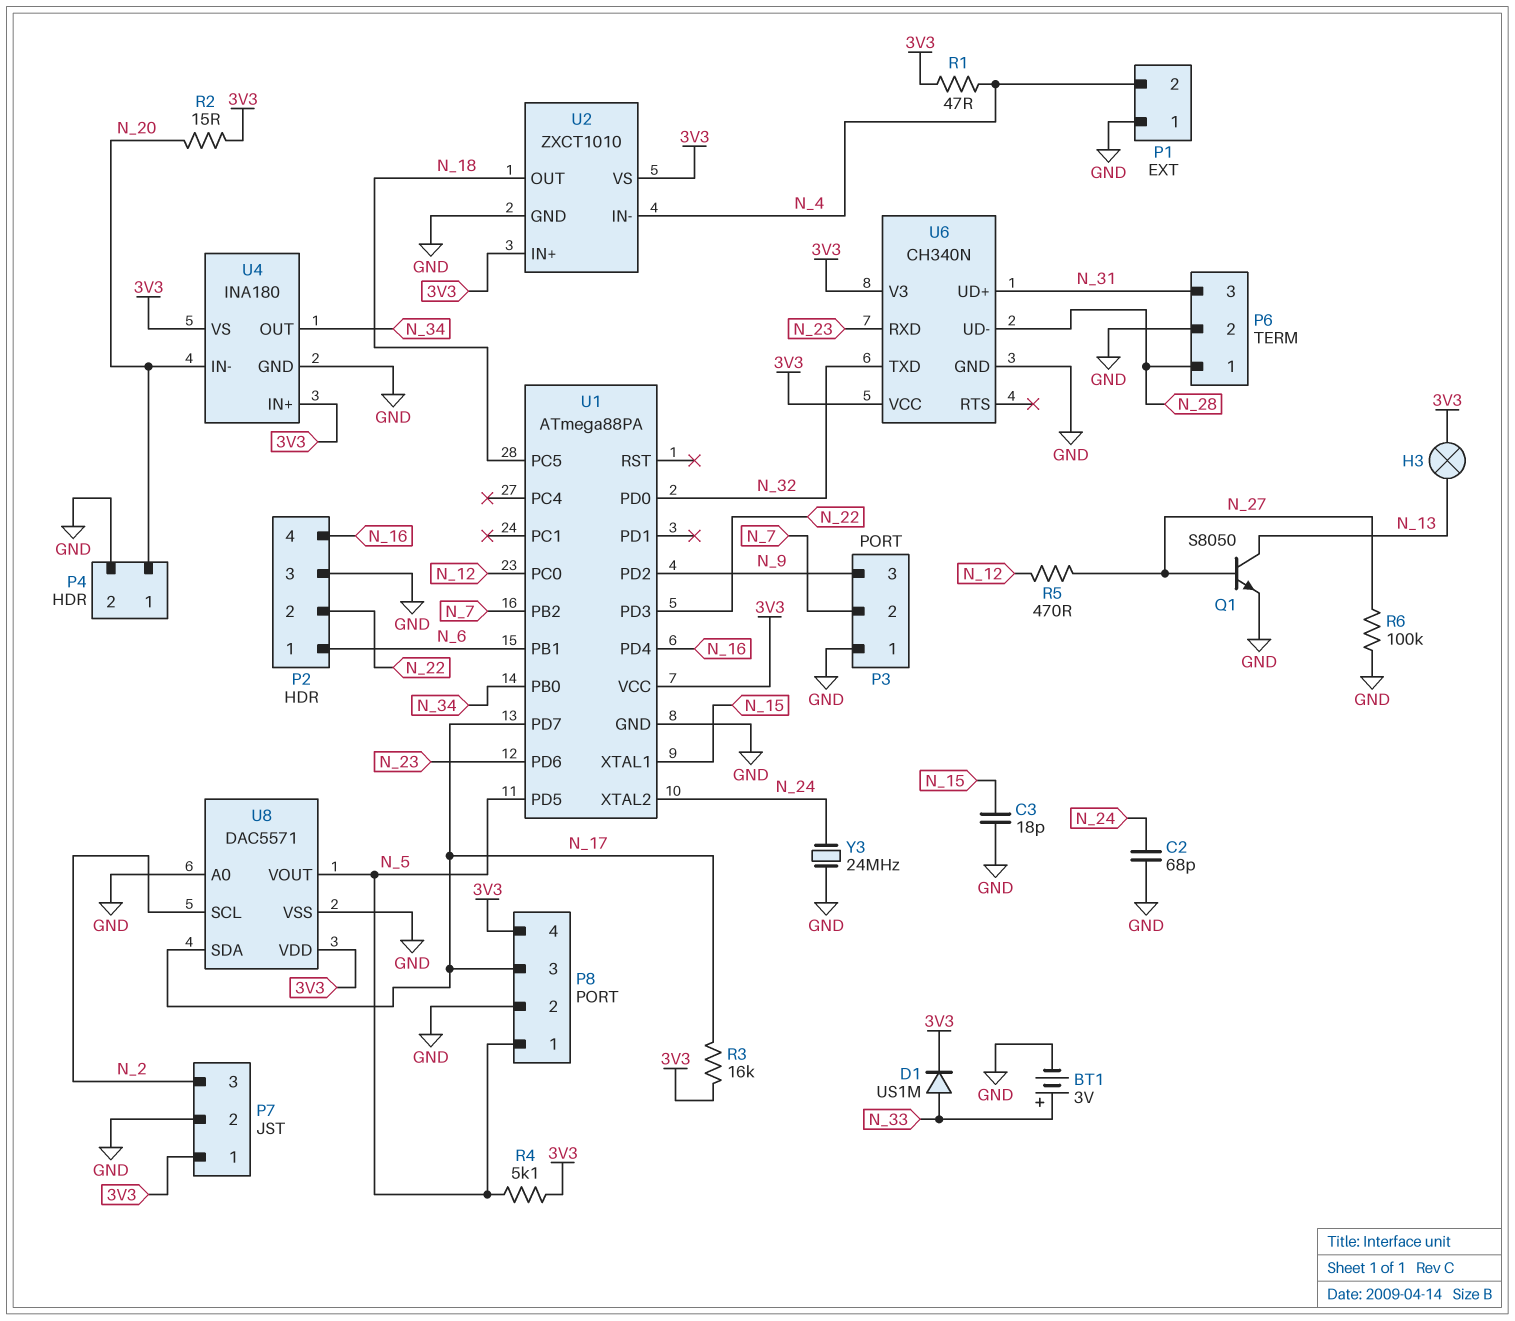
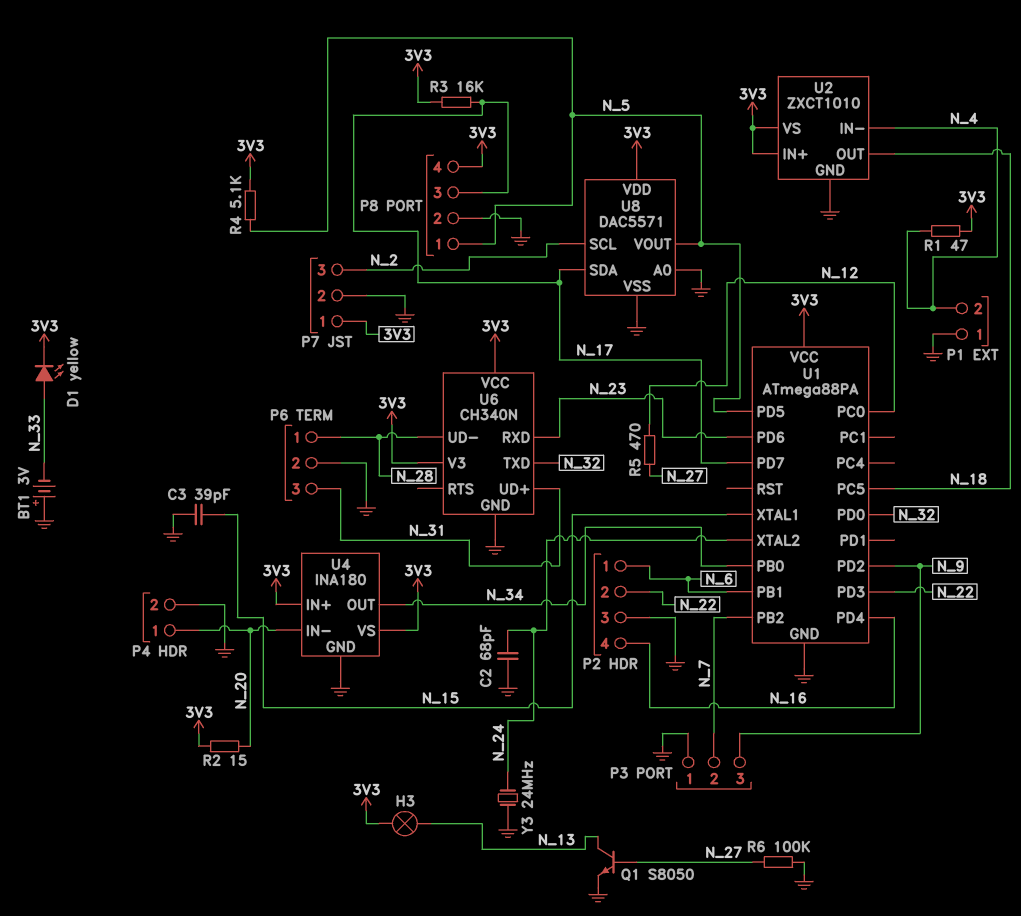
BT1: 3V (plus N_33, minus GND) -> 3V (plus GND, minus N_33)
C3: 18pF (GND, N_15) -> 39pF (GND, N_15)
D1: diode US1M (A N_33, K 3V3) -> LED yellow (A N_33, K 3V3)

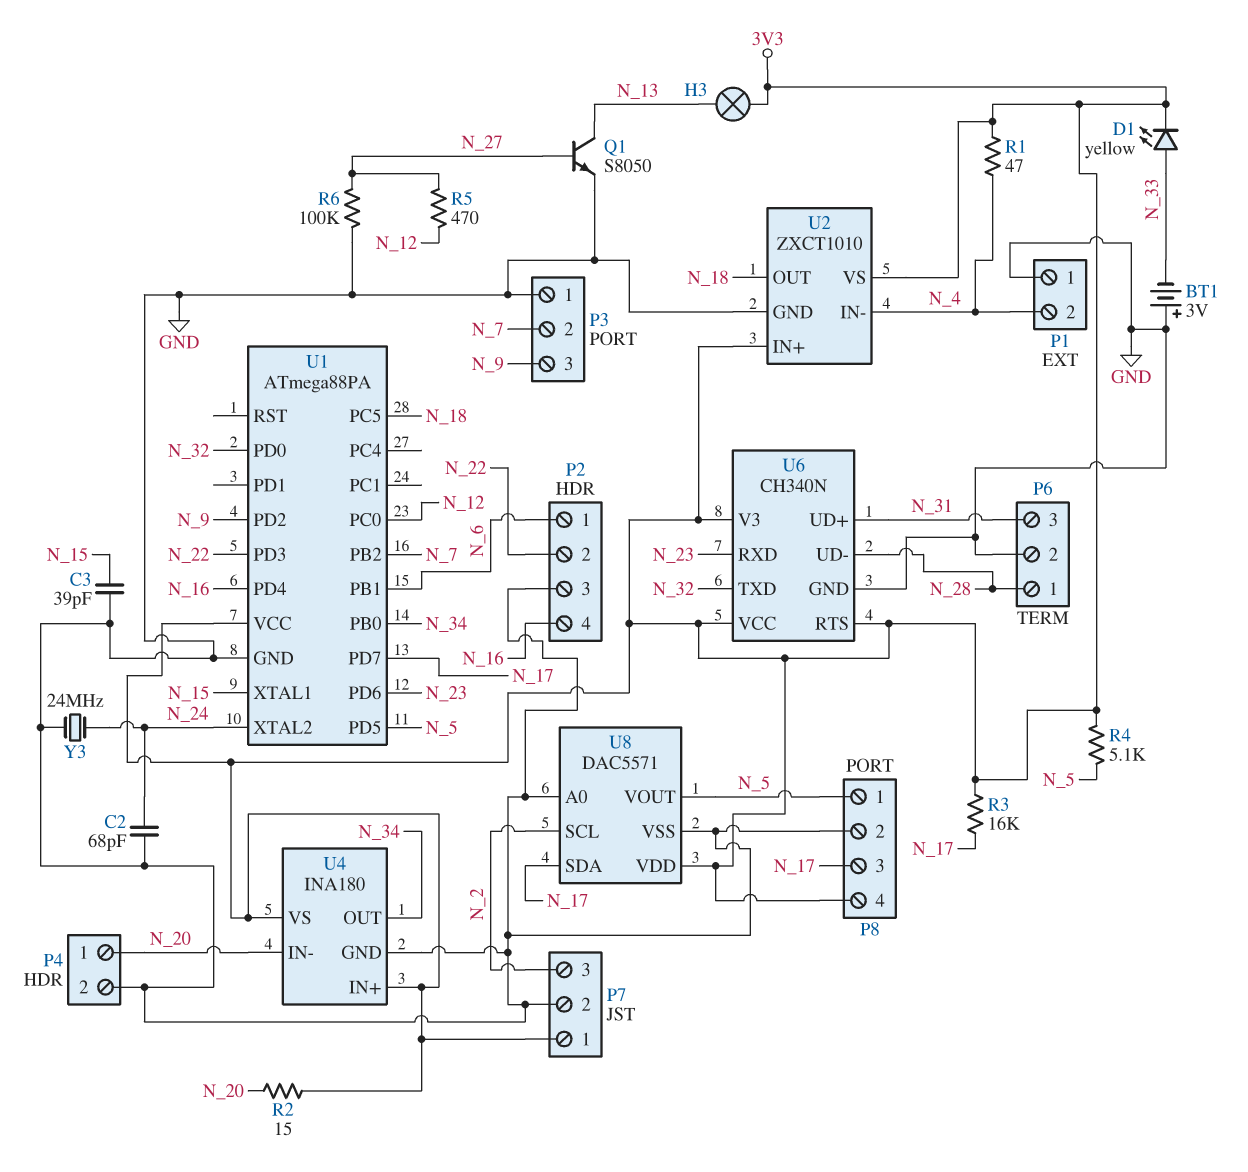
U6 pin RTS: none -> 3V3

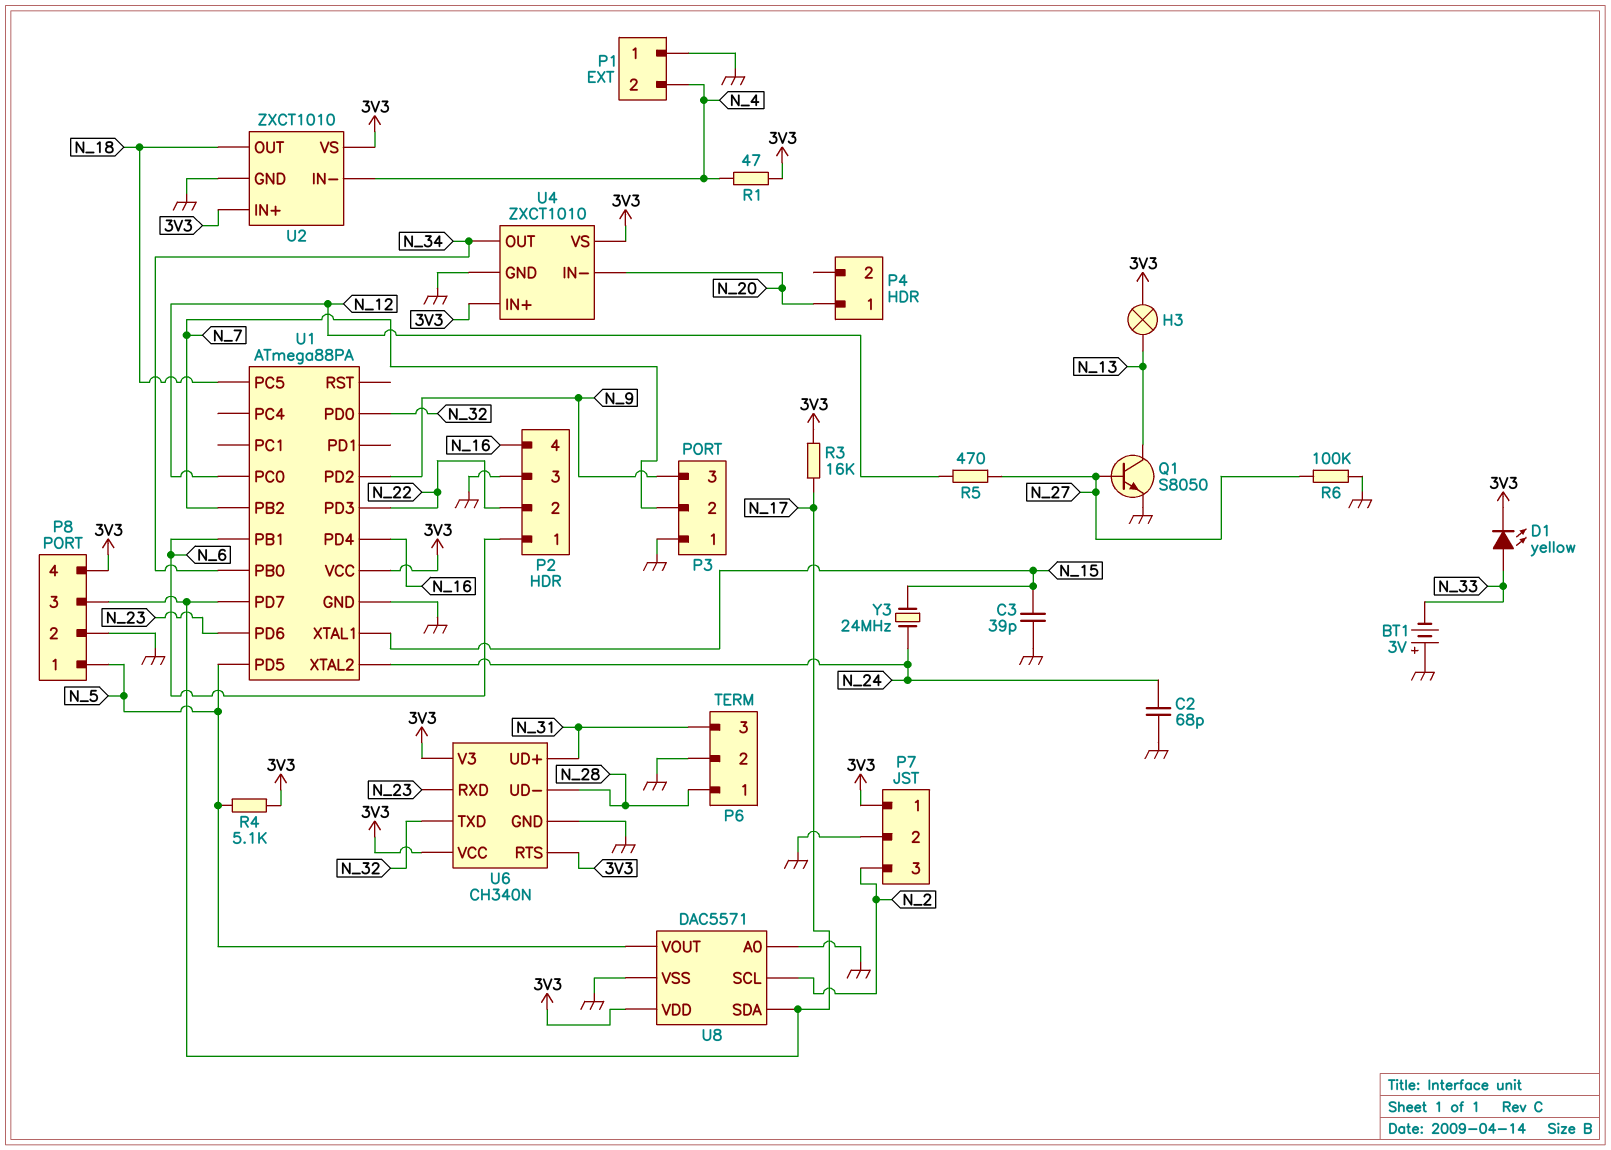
P4 pin 2: GND -> none
R2: 15 (3V3, N_20) -> none
U4: INA180 -> ZXCT1010
Y3: 24MHz (GND, N_24) -> 24MHz (N_15, N_24)

